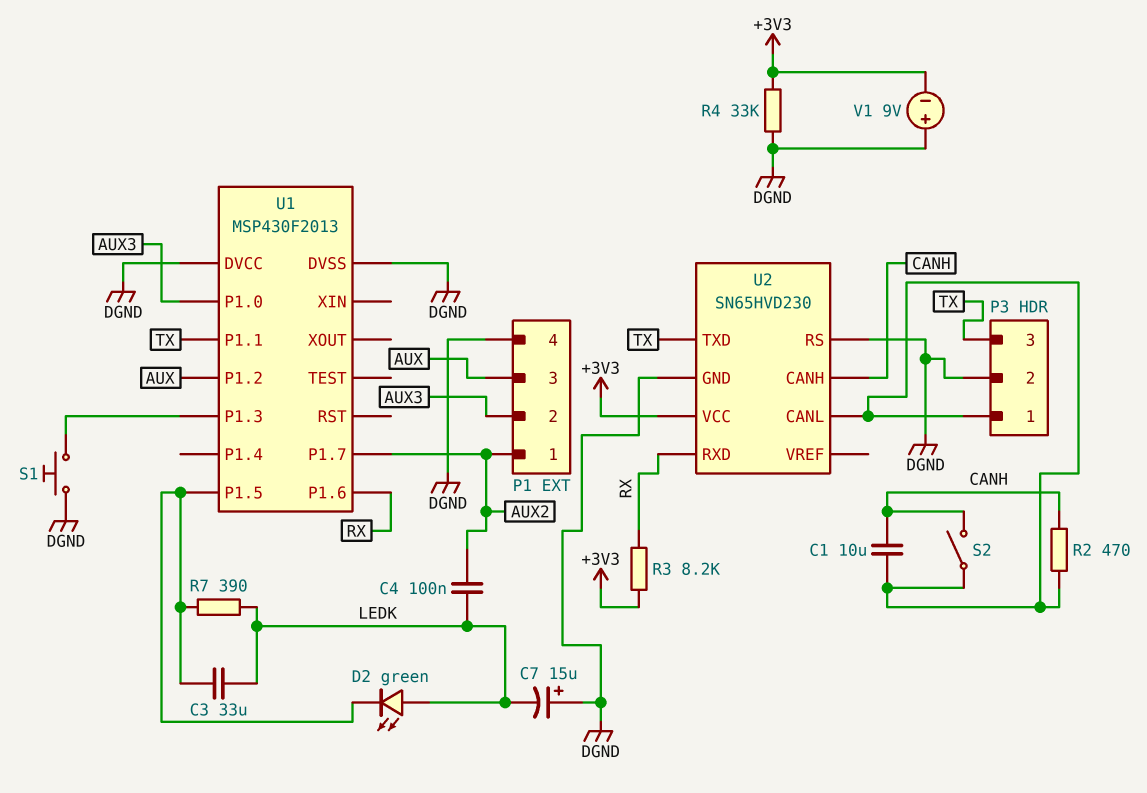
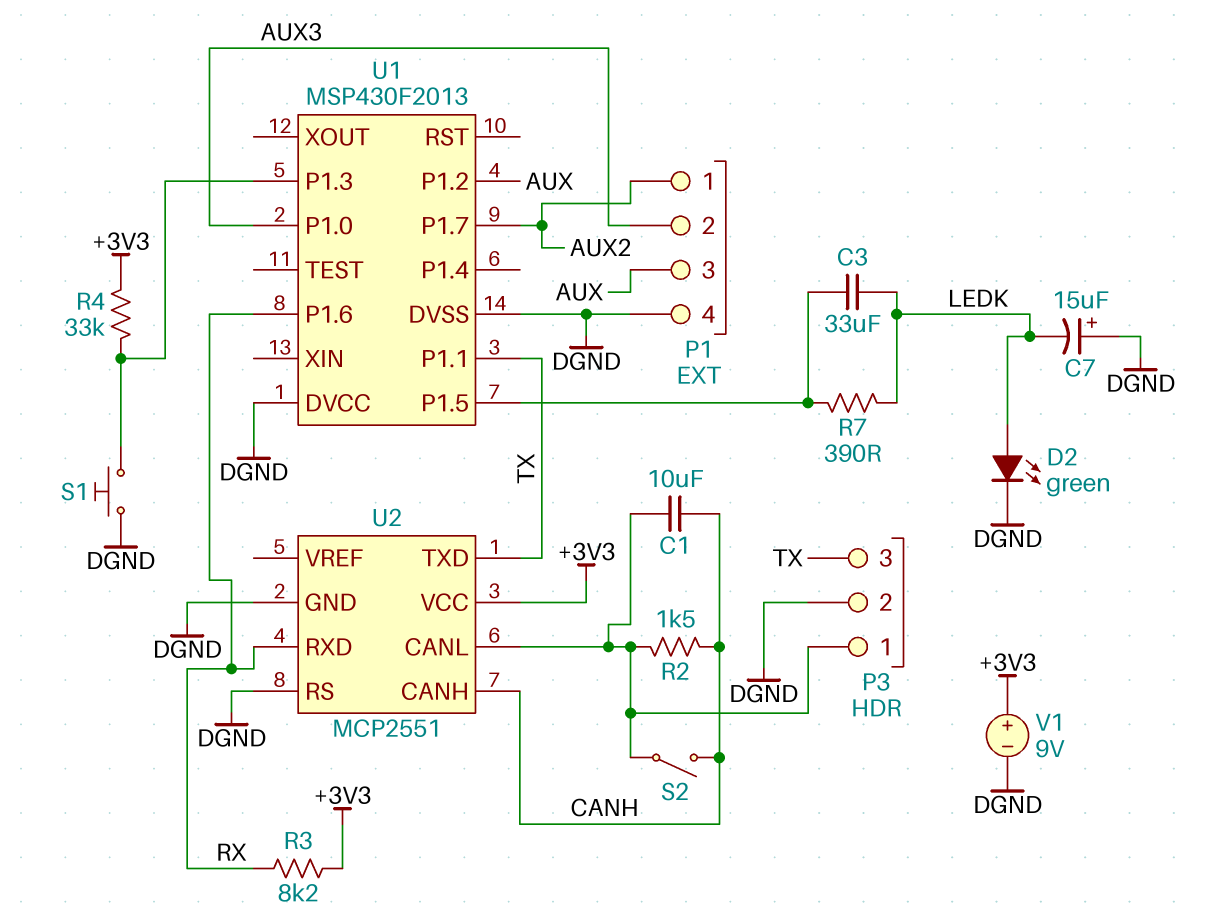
C4: 100nF (AUX2, LEDK) -> none
D2: LED green (A LEDK, K U1/P1.5) -> LED green (A LEDK, K DGND)
R2: 470 (CANH, P3/1) -> 1.5k (CANH, P3/1)
R4: 33k (+3V3, DGND) -> 33k (+3V3, U1/P1.3)
U2: SN65HVD230 -> MCP2551
V1: 9V (plus DGND, minus +3V3) -> 9V (plus +3V3, minus DGND)

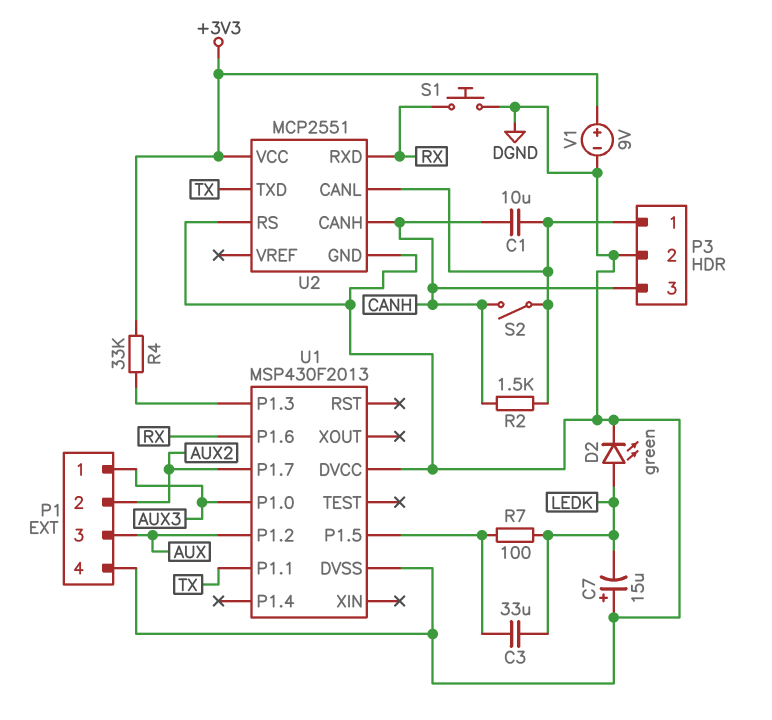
P1 pin 1: AUX2 -> AUX3
P1 pin 2: AUX3 -> AUX2
P3 pin 3: TX -> CANH
R3: 8.2k (+3V3, RX) -> none
R7: 390 (LEDK, U1/P1.5) -> 100 (LEDK, U1/P1.5)
S1: button (DGND, U1/P1.3) -> button (DGND, RX)

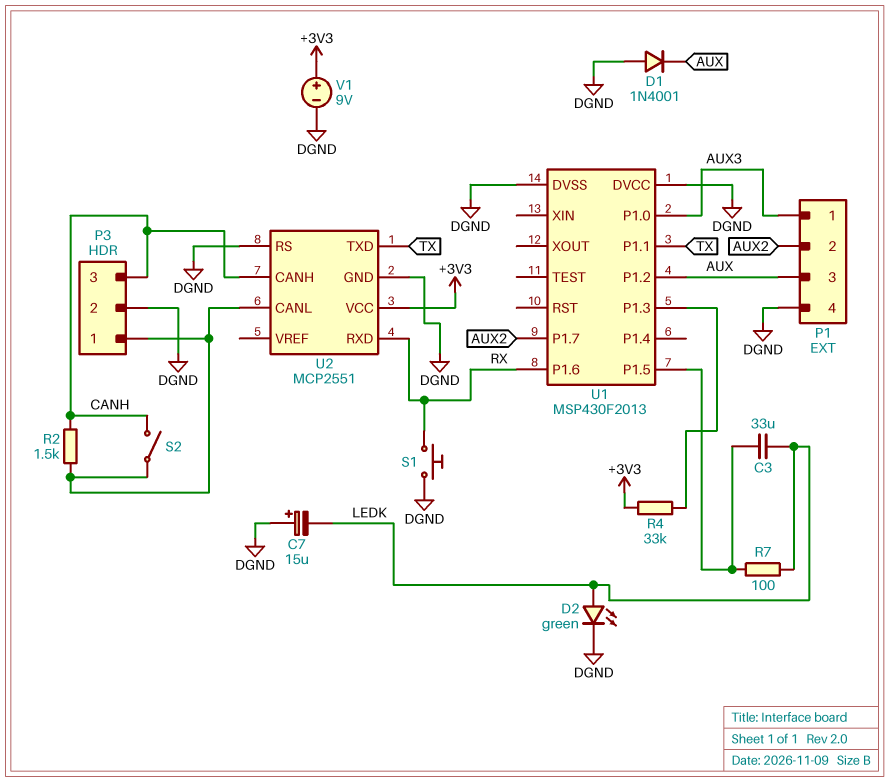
C1: 10uF (CANH, P3/1) -> none
D1: none -> diode 1N4001 (A DGND, K AUX)

